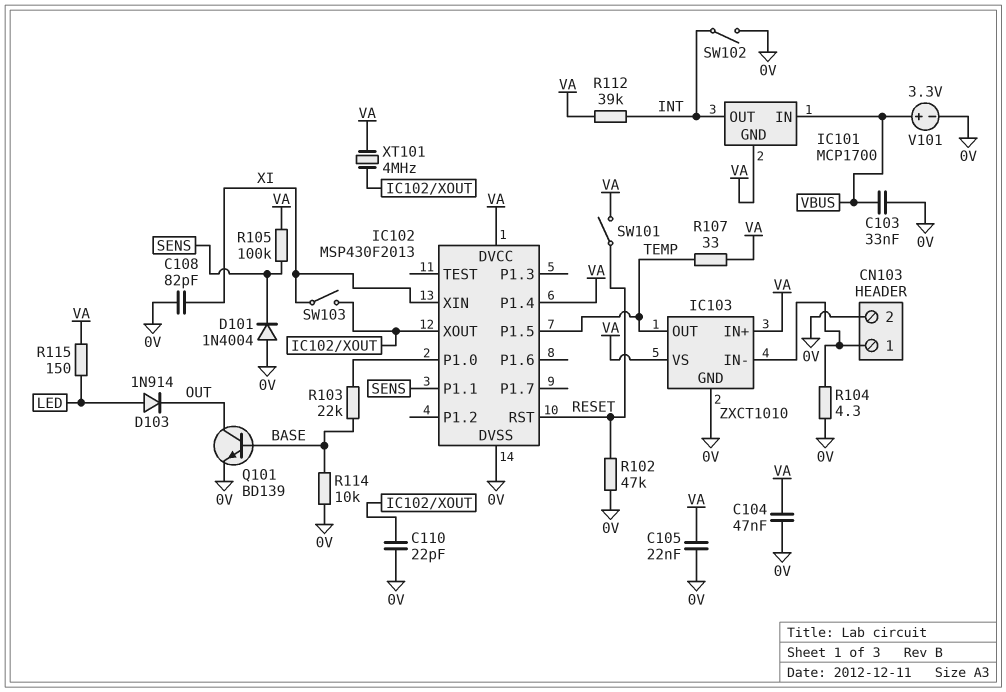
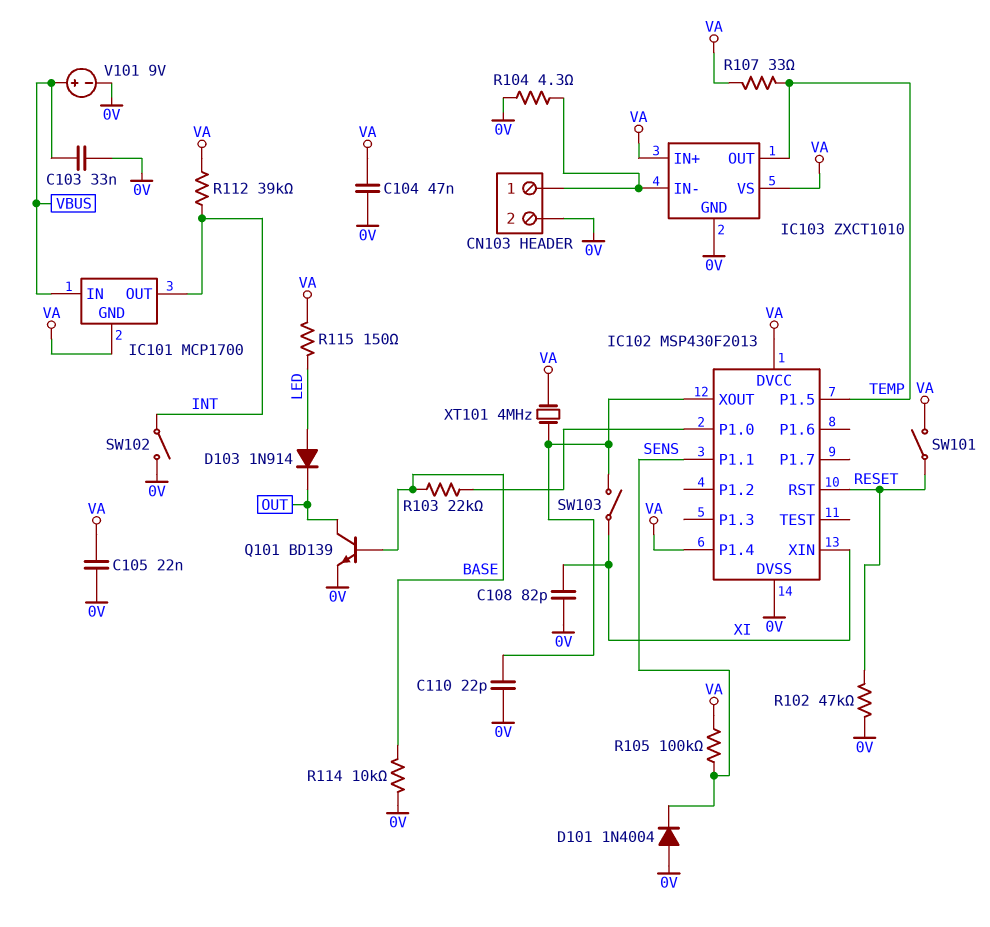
V101: 3.3V (plus VBUS, minus 0V) -> 9V (plus VBUS, minus 0V)

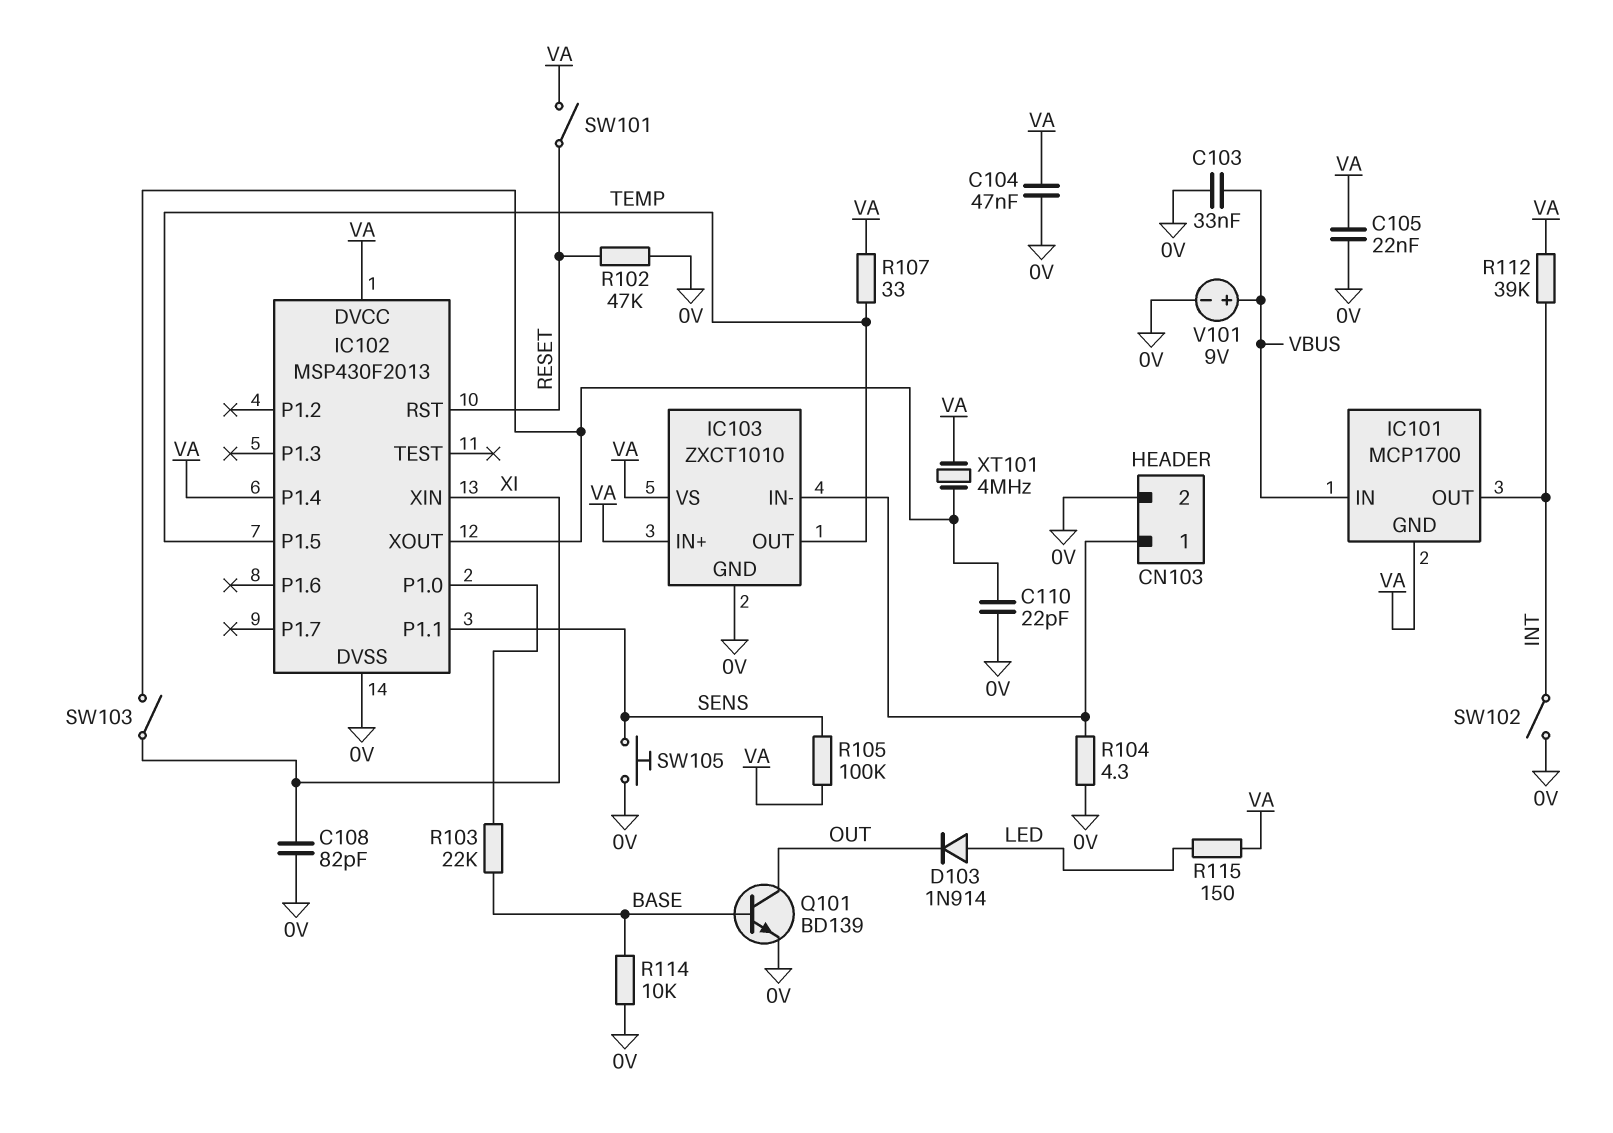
D101: diode 1N4004 (A 0V, K SENS) -> none
SW105: none -> button (0V, SENS)

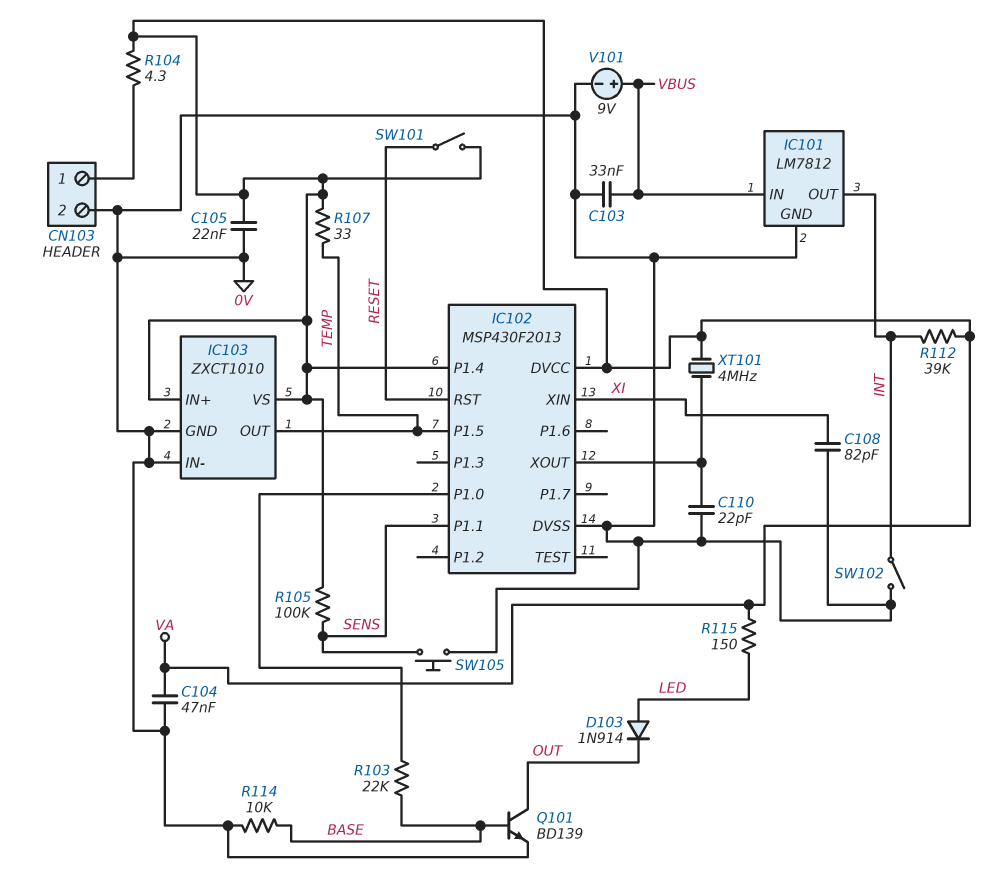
IC101: MCP1700 -> LM7812
IC101 pin GND: VA -> 0V
IC103 pin IN-: CN103/1 -> 0V
R102: 47k (0V, RESET) -> none
R104: 4.3 (0V, CN103/1) -> 4.3 (CN103/1, VA)
SW103: switch (IC102/XOUT, XI) -> none

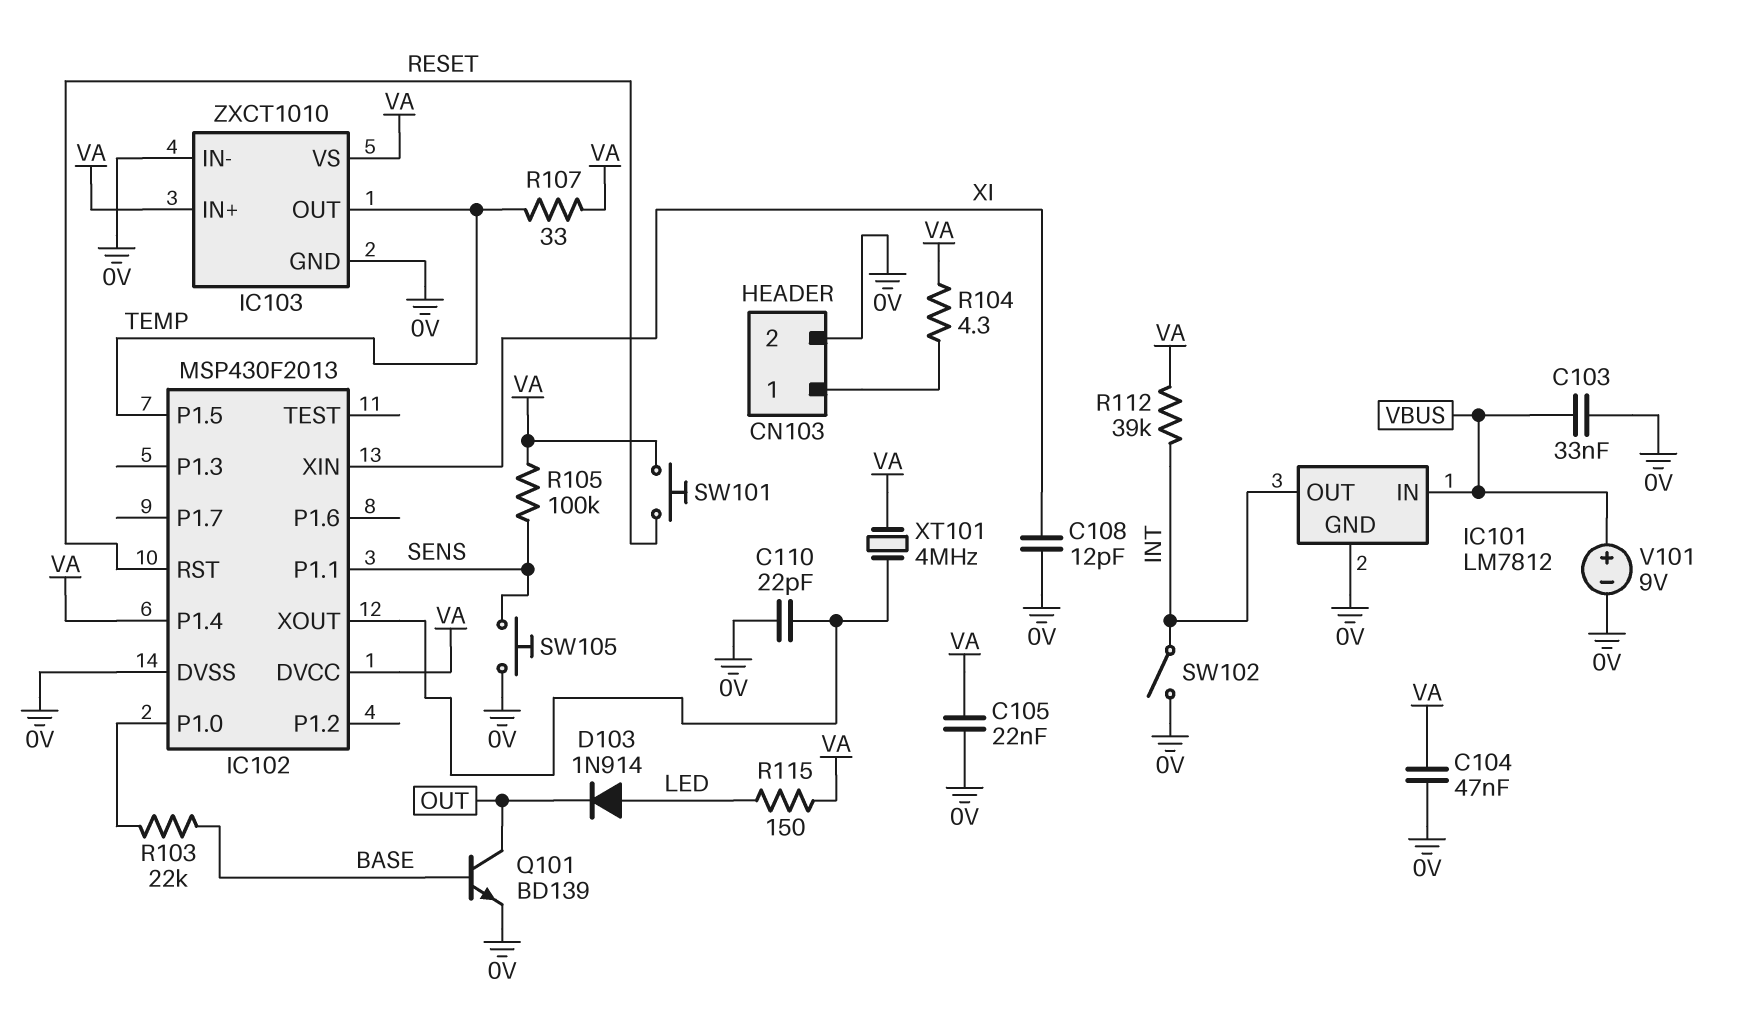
C108: 82pF (0V, XI) -> 12pF (0V, XI)
R114: 10k (0V, BASE) -> none
SW101: switch (RESET, VA) -> button (RESET, VA)

